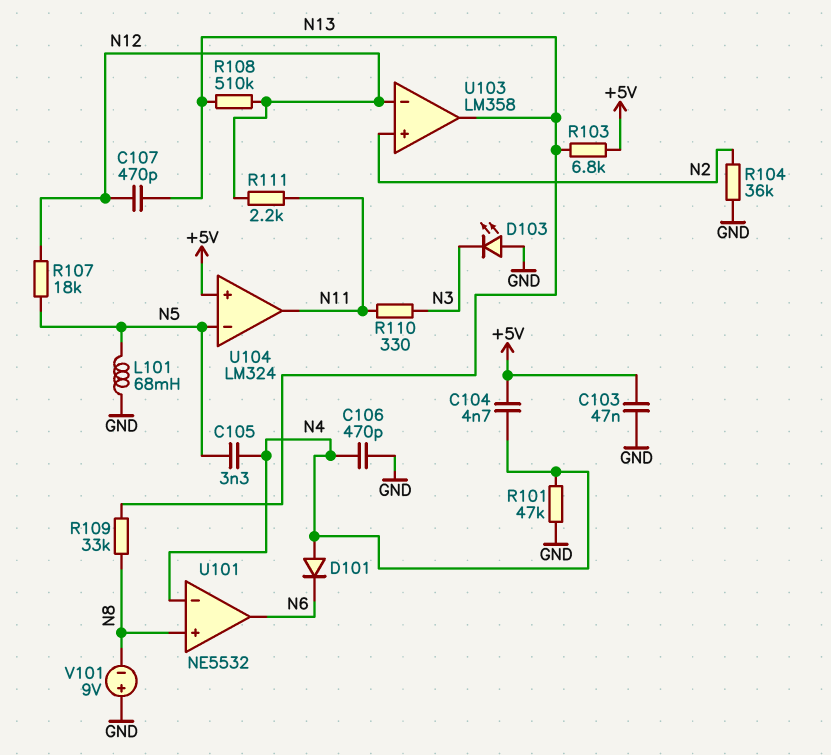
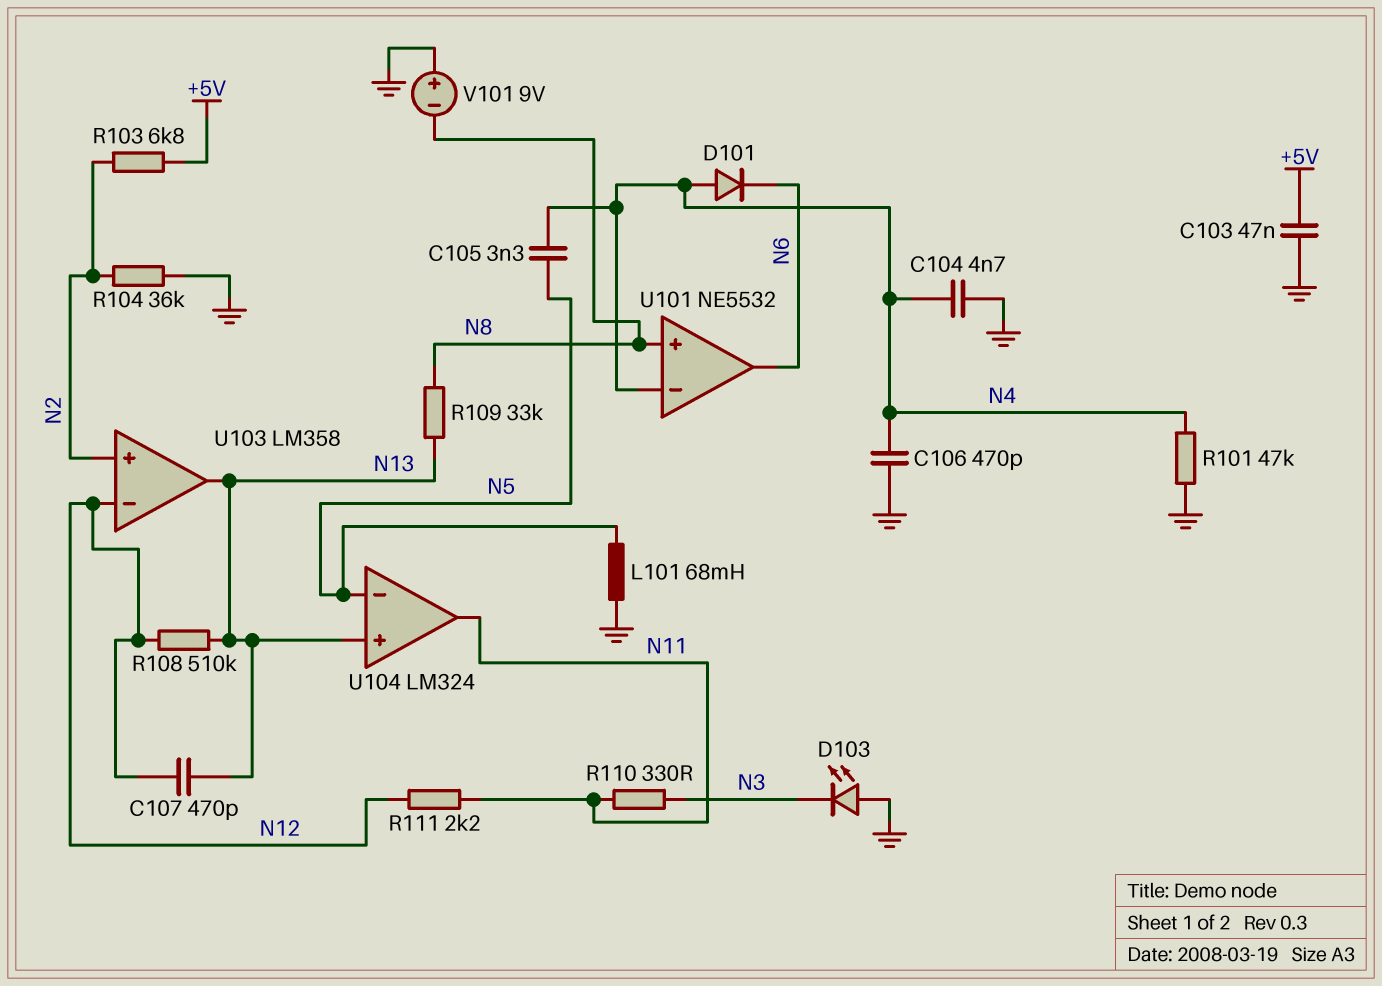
C104: 4.7nF (+5V, N4) -> 4.7nF (GND, N4)
R103: 6.8k (+5V, N13) -> 6.8k (+5V, N2)
R107: 18k (N5, N12) -> none
U104 pin in+: +5V -> N13

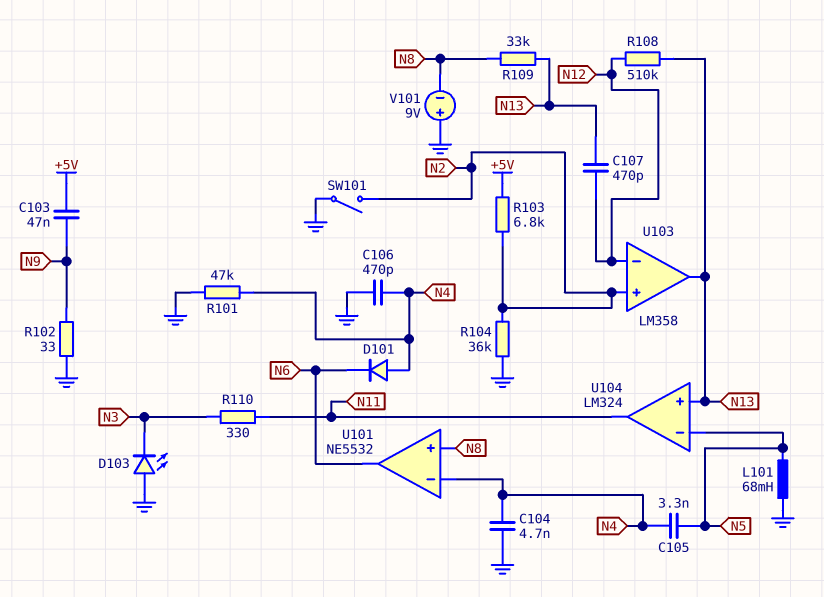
C103: 47nF (+5V, GND) -> 47nF (+5V, N9)
R102: none -> 33 (GND, N9)
R111: 2.2k (N11, N12) -> none
SW101: none -> switch (GND, N2)

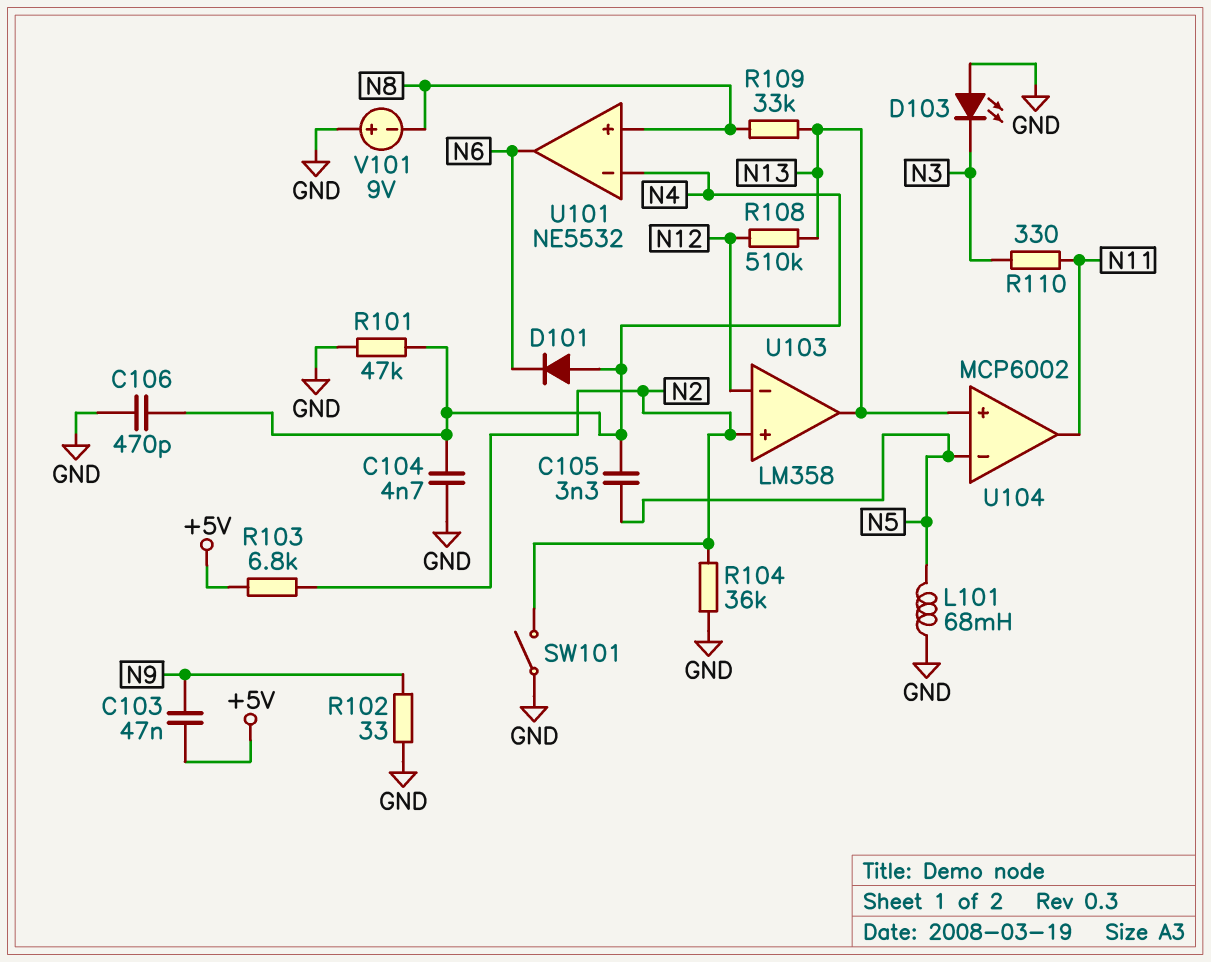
C107: 470pF (N12, N13) -> none
U104: LM324 -> MCP6002

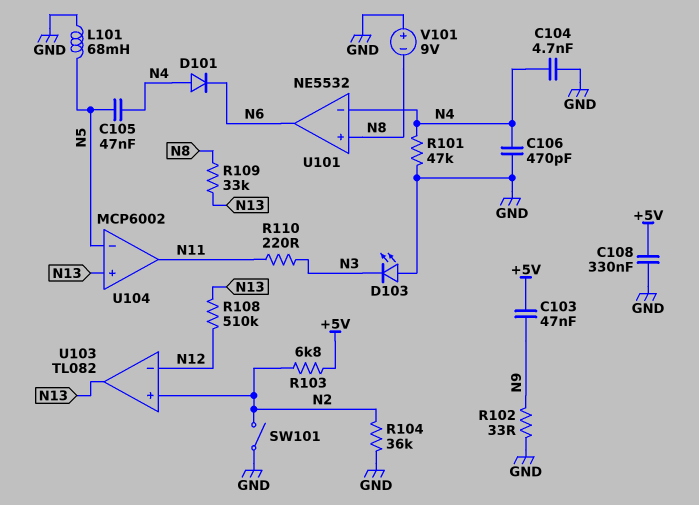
C105: 3.3nF (N4, N5) -> 47nF (N4, N5)
C108: none -> 330nF (+5V, GND)
R110: 330 (N3, N11) -> 220 (N3, N11)
U103: LM358 -> TL082

